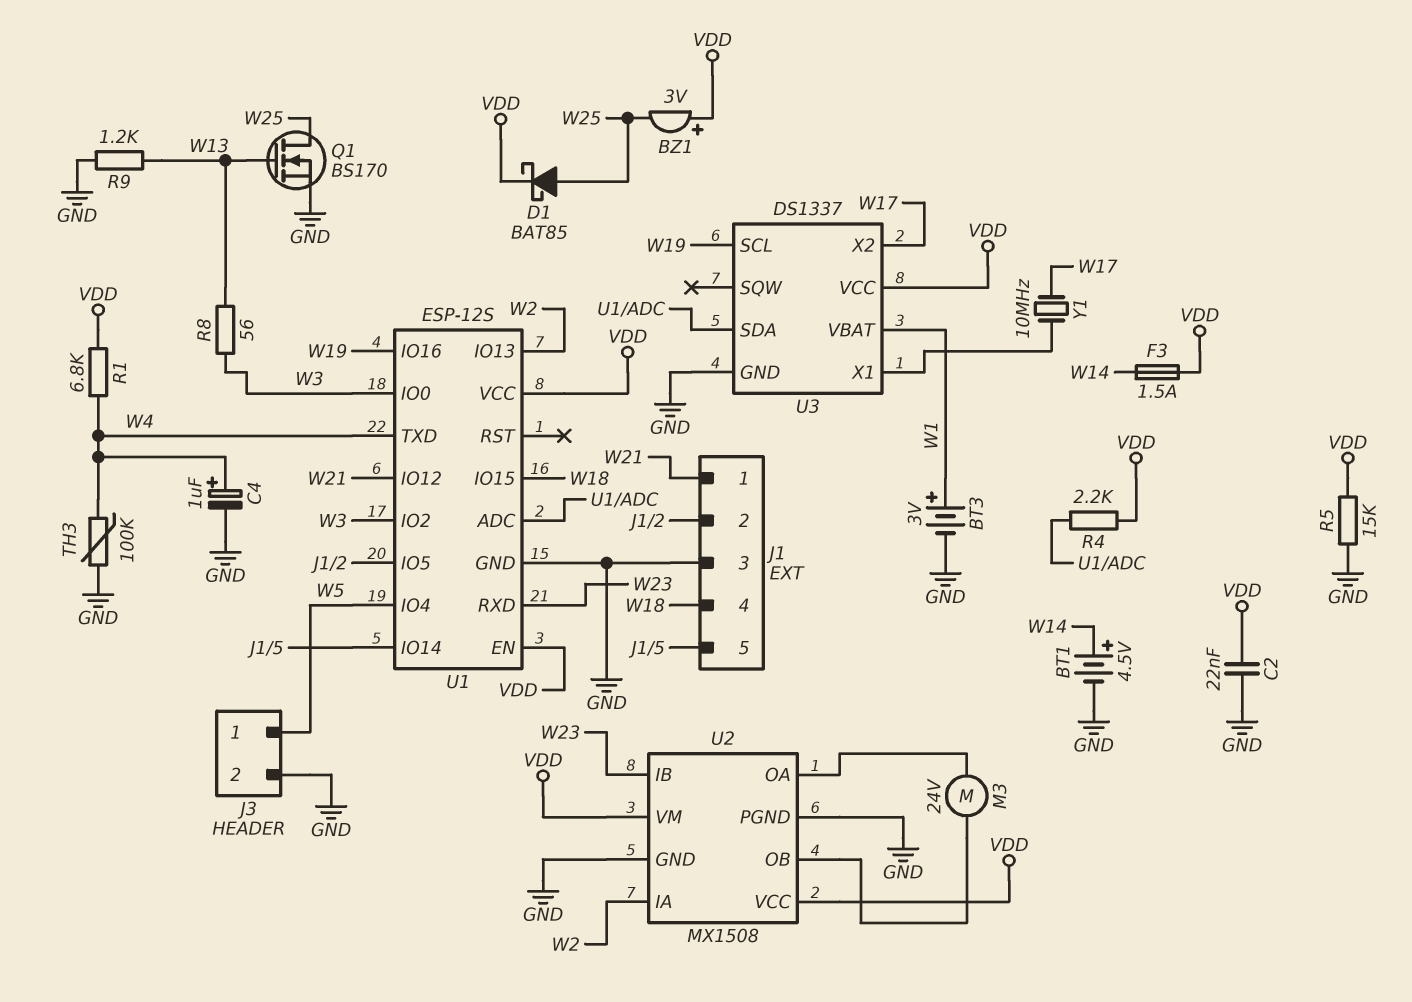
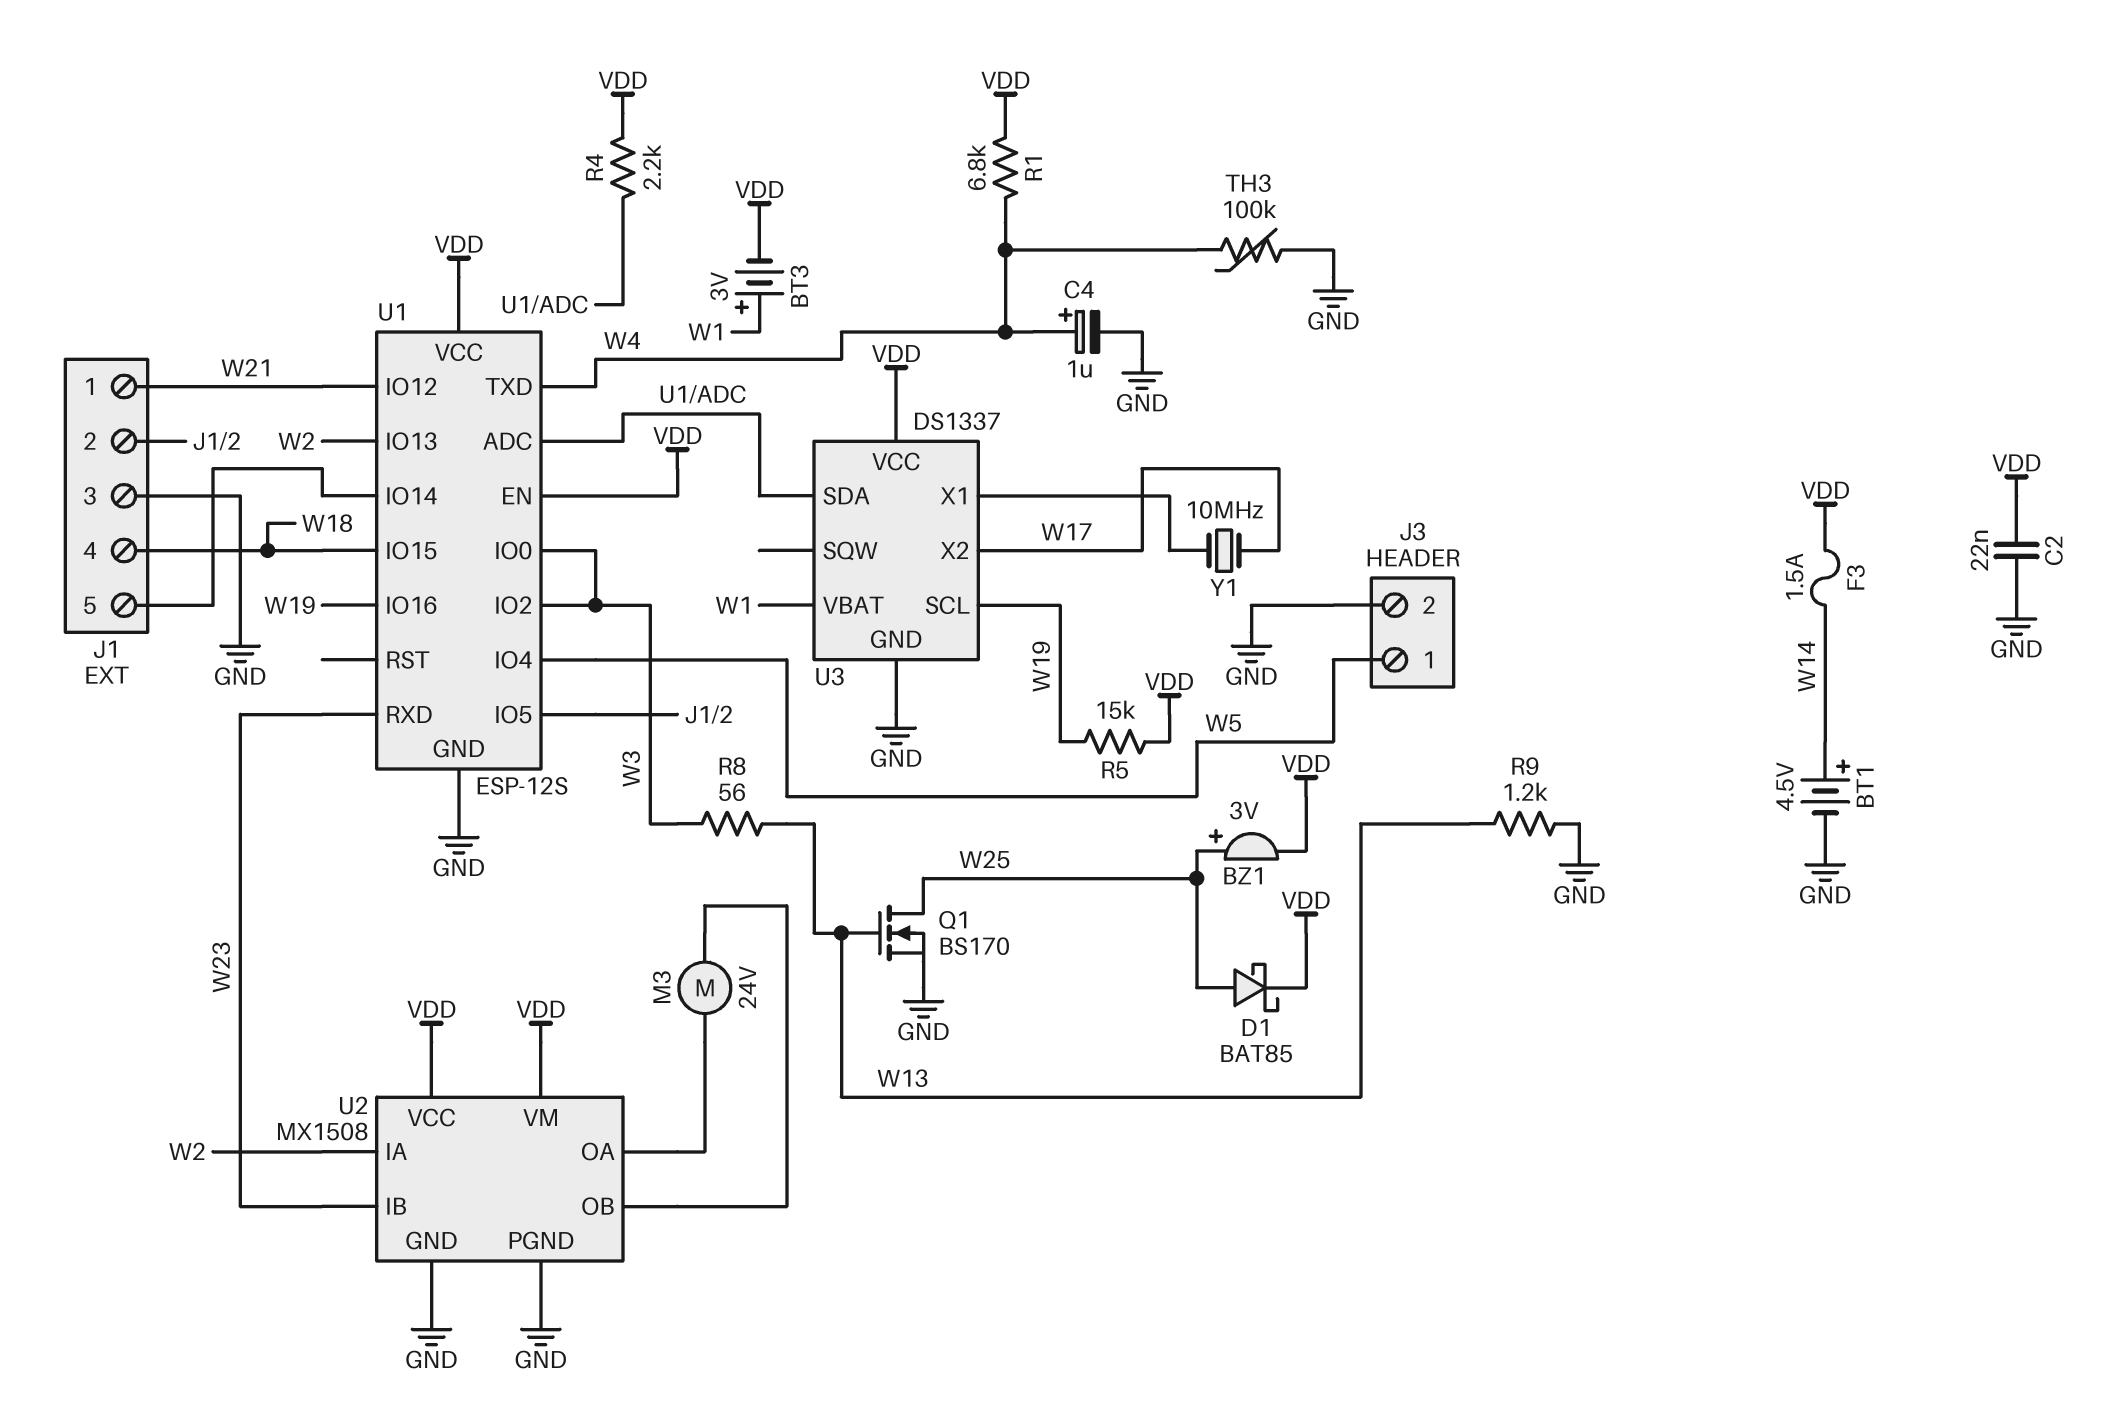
BT3: 3V (plus W1, minus GND) -> 3V (plus W1, minus VDD)
BZ1: buzzer 3V (plus VDD, minus W25) -> buzzer 3V (plus W25, minus VDD)
R5: 15k (GND, VDD) -> 15k (VDD, W19)

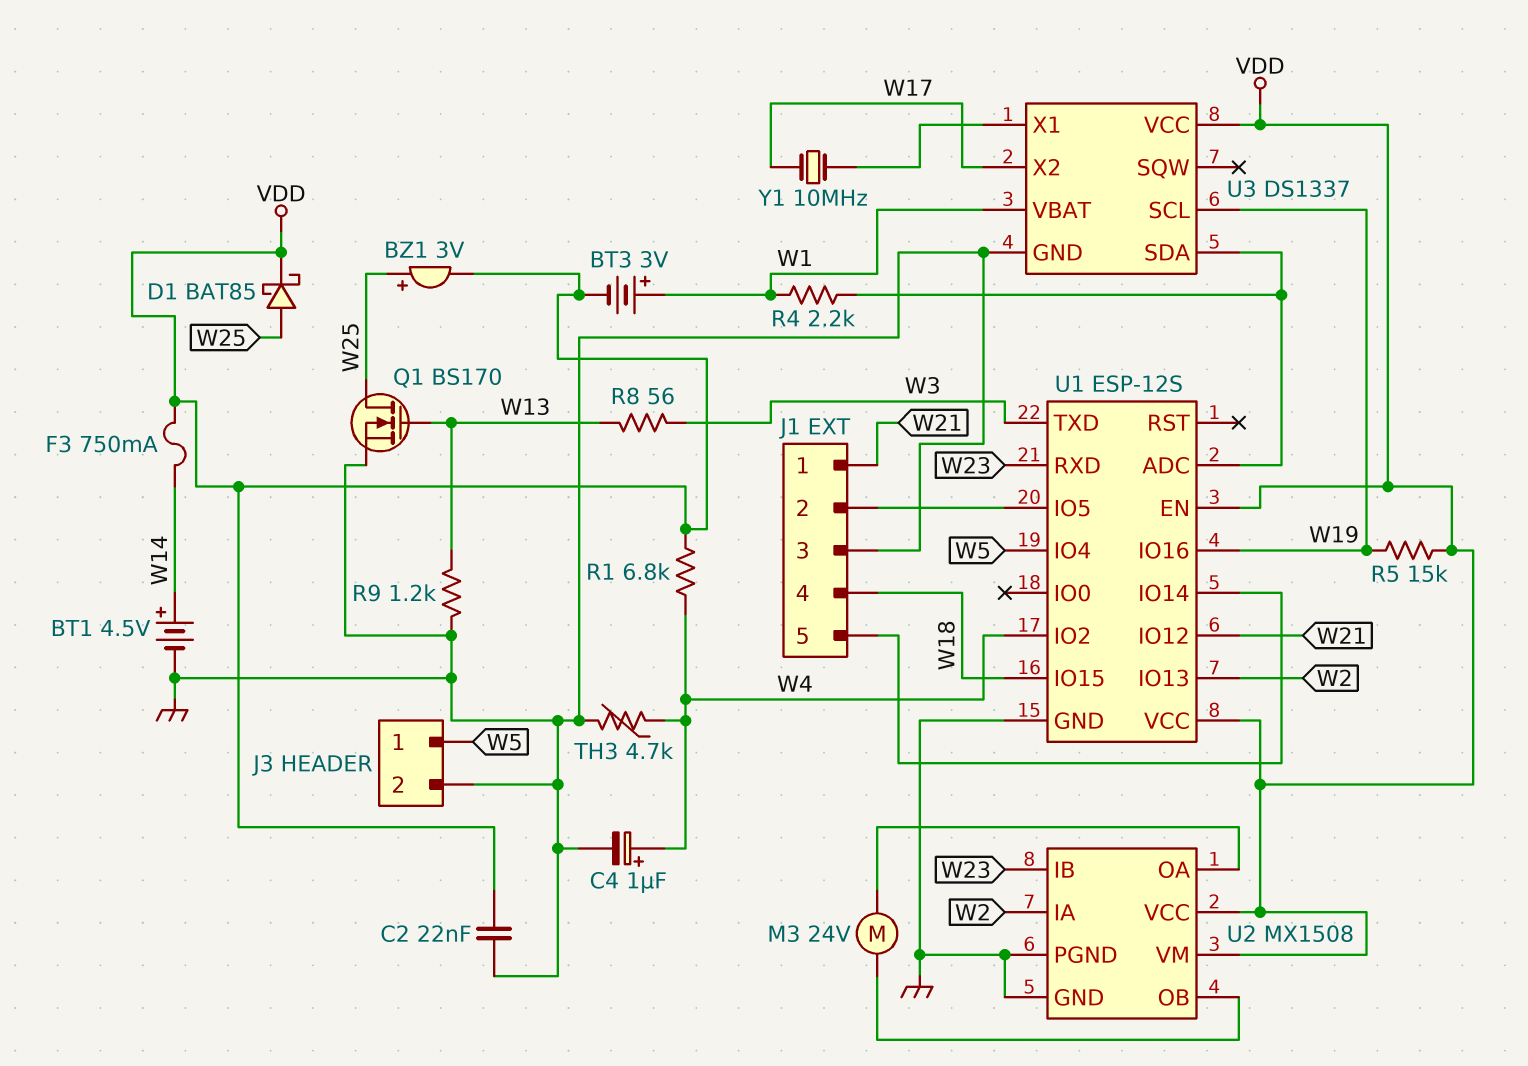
F3: 1.5A (VDD, W14) -> 750mA (VDD, W14)
R4: 2.2k (U1/ADC, VDD) -> 2.2k (U1/ADC, W1)
TH3: 100k (GND, W4) -> 4.7k (GND, W4)
U1 pin IO0: W3 -> none
U1 pin IO2: W3 -> W4
U1 pin TXD: W4 -> W3

